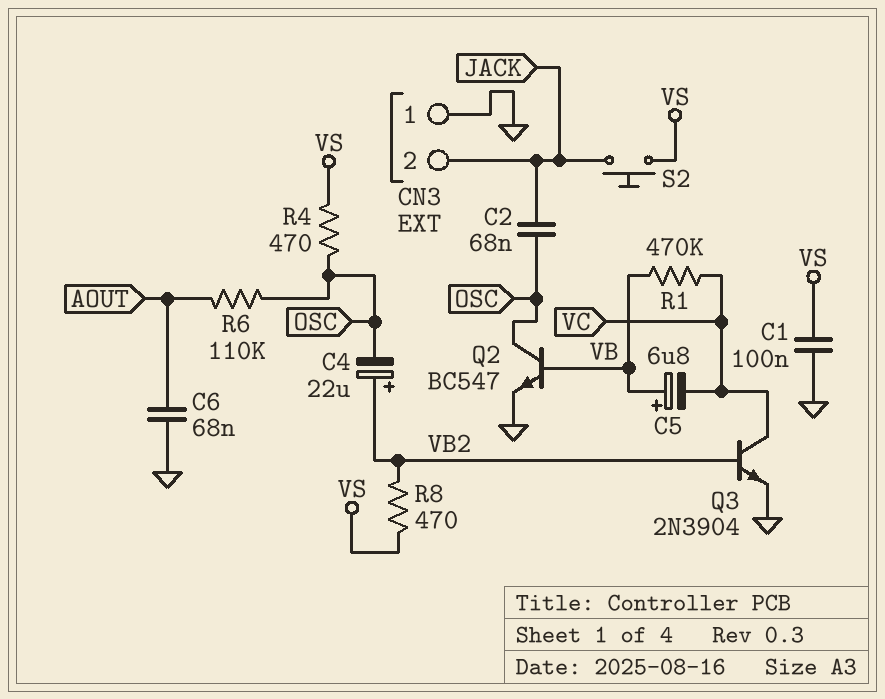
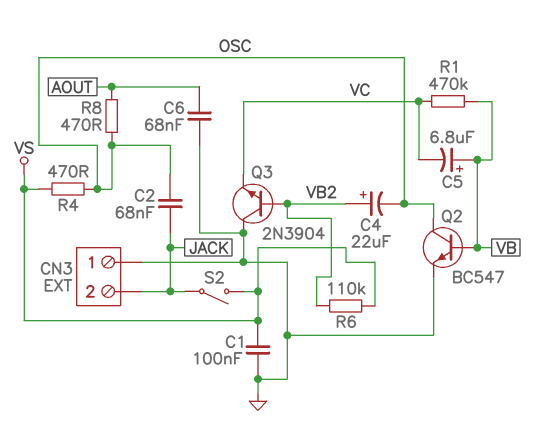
Q3: NPN 2N3904 (B VB2, C VC, E GND) -> NPN 2N3904 (B VB2, C GND, E VC)
R6: 110k (AOUT, OSC) -> 110k (VB2, VS)
R8: 470 (VB2, VS) -> 470 (AOUT, OSC)
S2: button (JACK, VS) -> switch (JACK, VS)

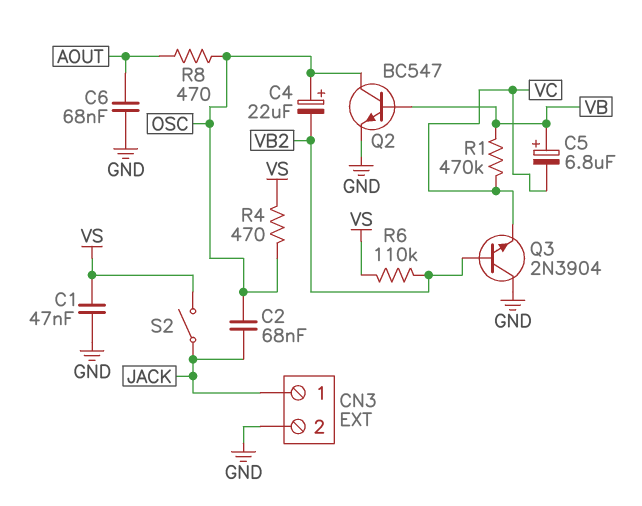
C1: 100nF (GND, VS) -> 47nF (GND, VS)
C4: 22uF (plus VB2, minus OSC) -> 22uF (plus OSC, minus VB2)
CN3 pin 1: GND -> JACK
CN3 pin 2: JACK -> GND

